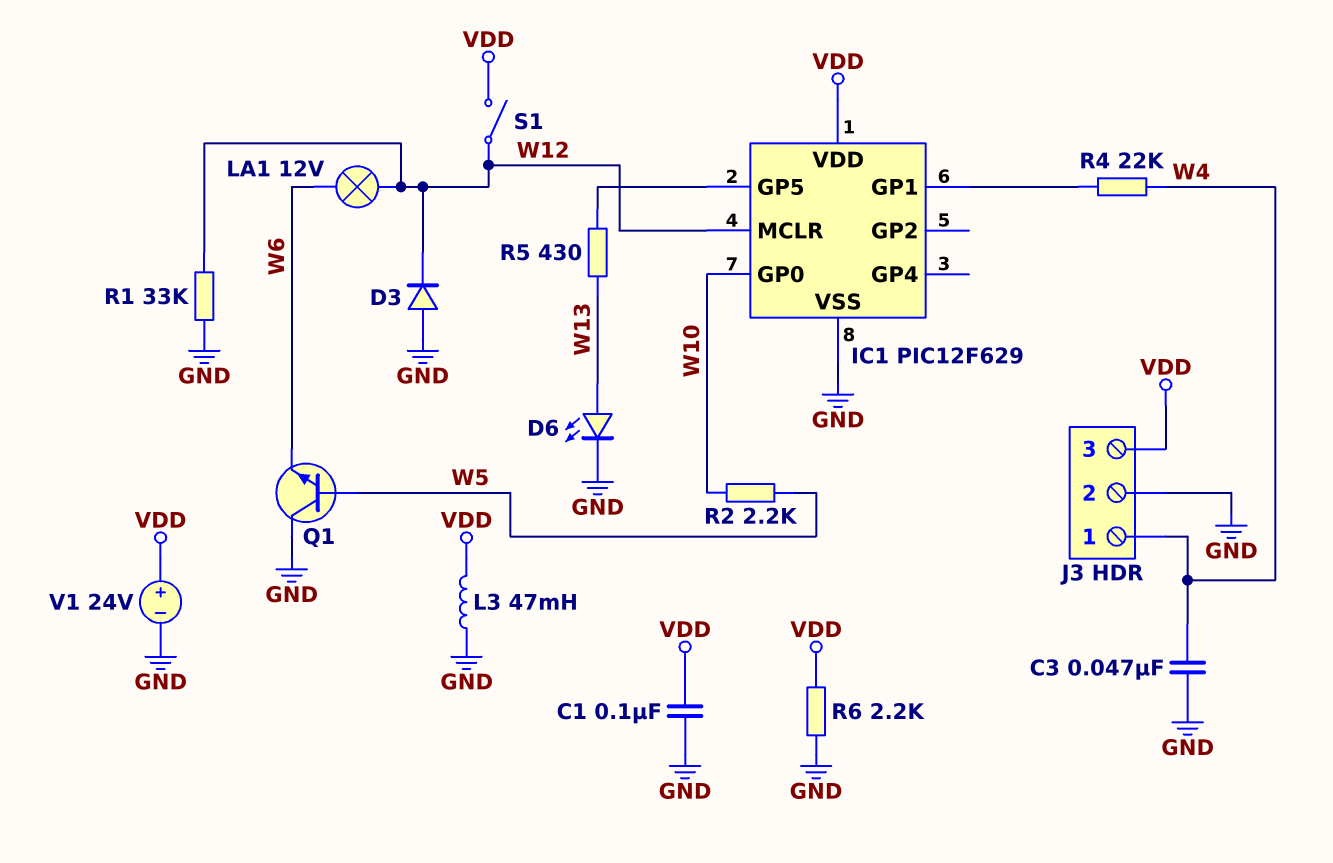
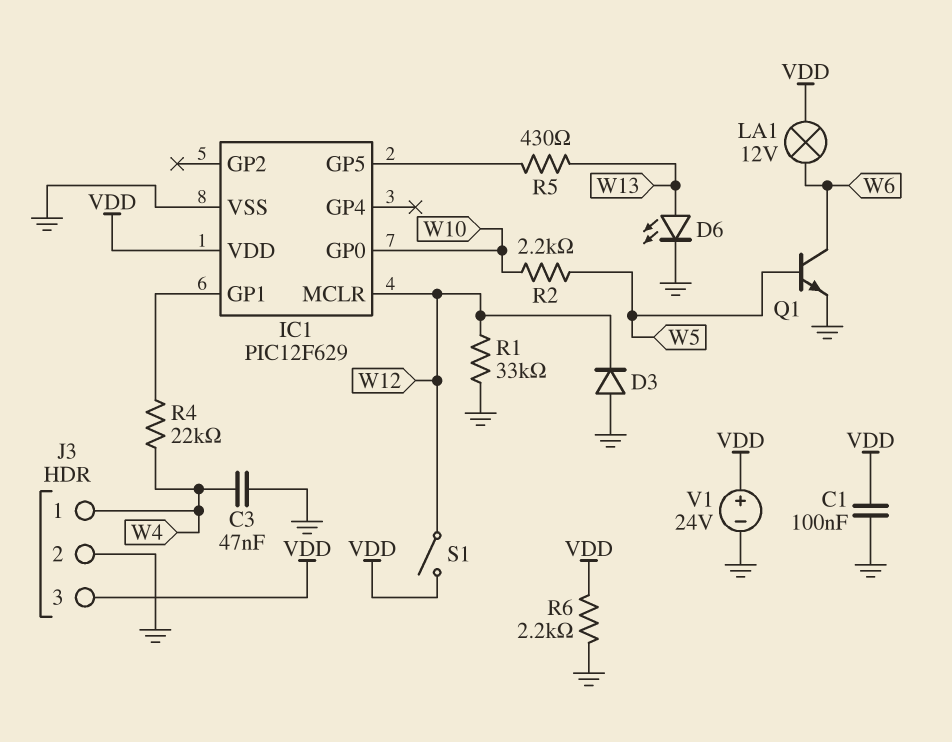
L3: 47mH (GND, VDD) -> none
LA1: lamp 12V (W6, W12) -> lamp 12V (VDD, W6)
Q1: NPN (B W5, C GND, E W6) -> NPN (B W5, C W6, E GND)

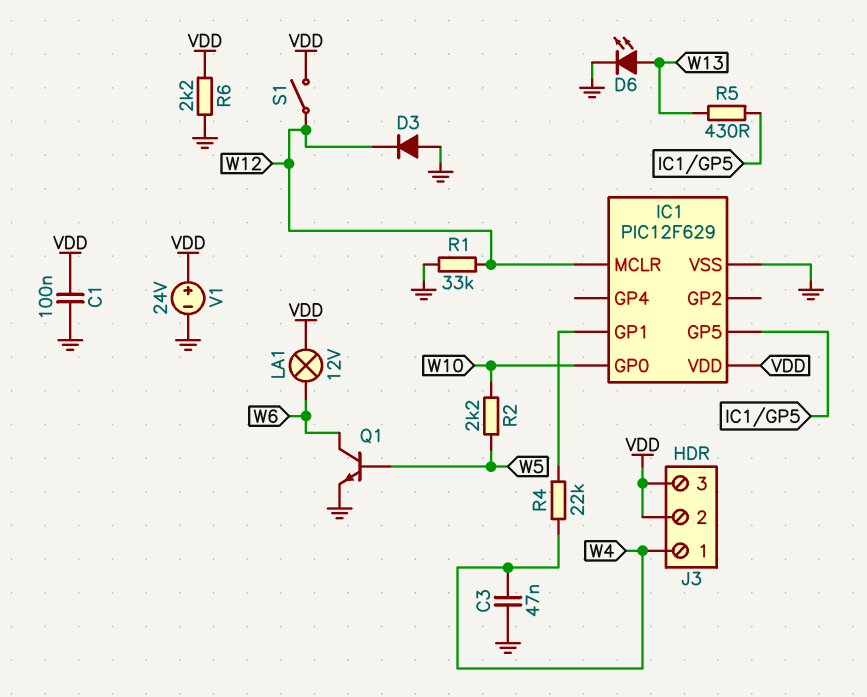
J3 pin 2: GND -> VDD

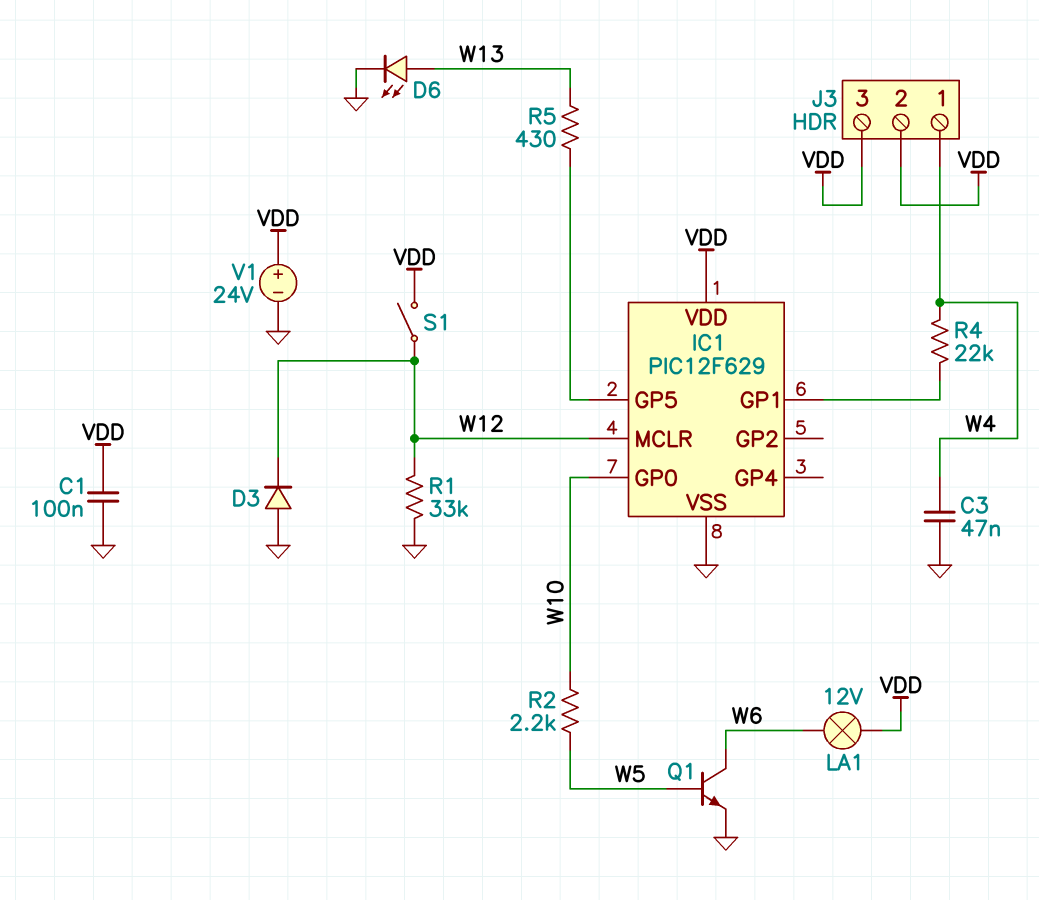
R6: 2.2k (GND, VDD) -> none

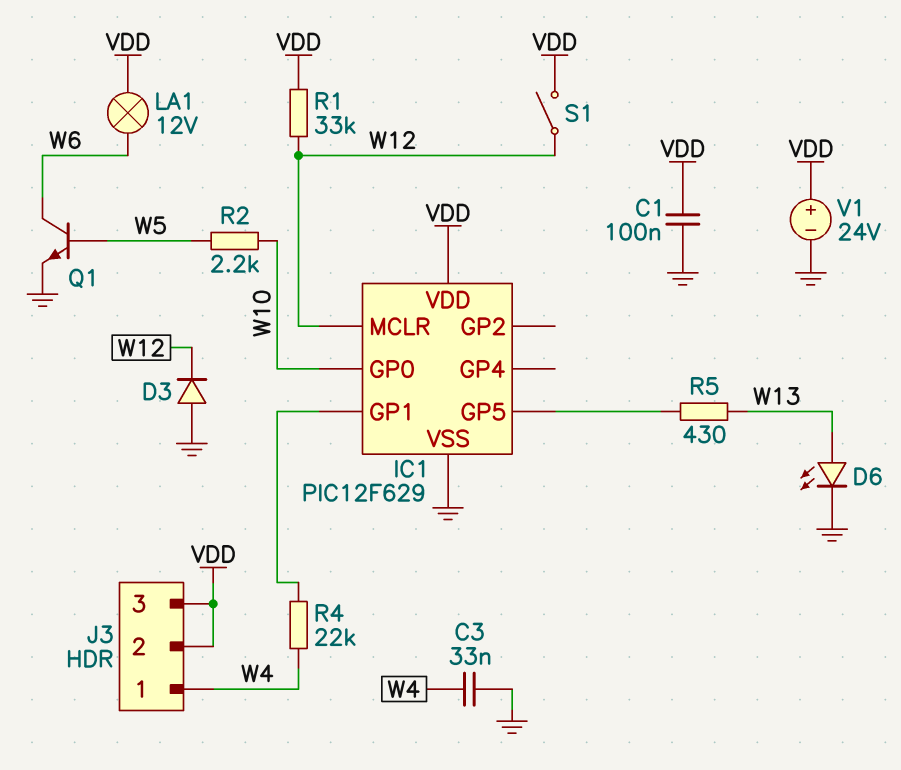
C3: 47nF (GND, W4) -> 33nF (GND, W4)
R1: 33k (GND, W12) -> 33k (VDD, W12)

